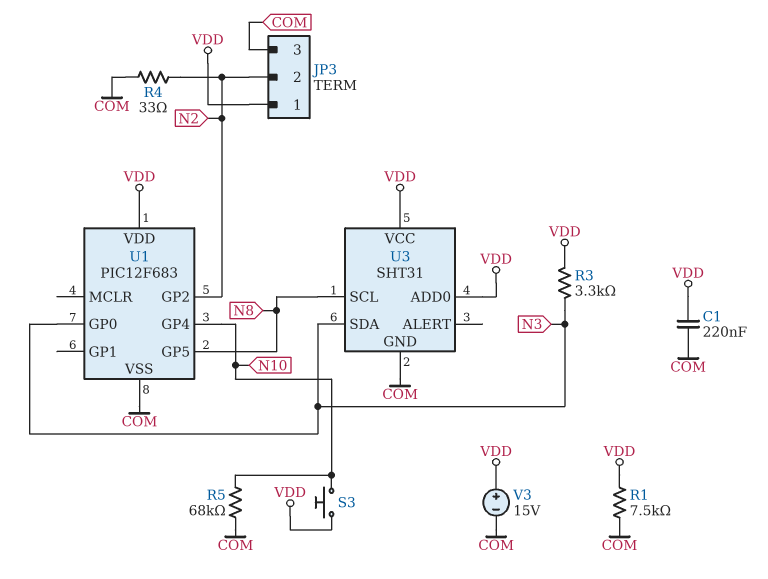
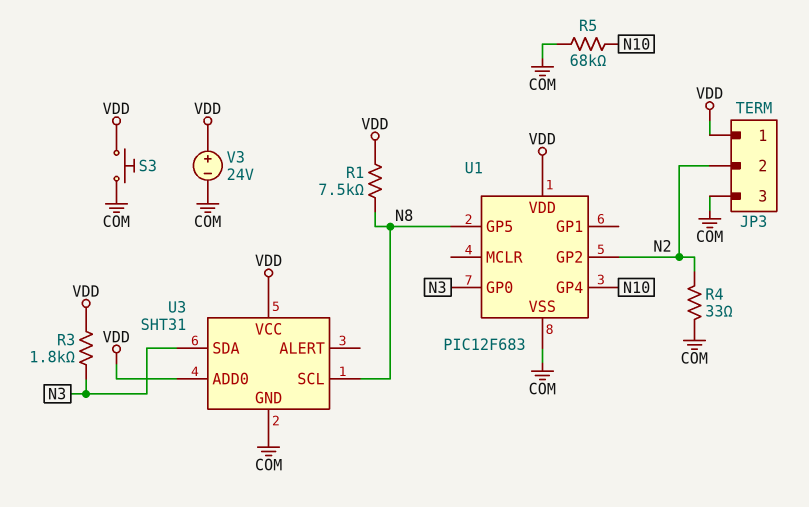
C1: 220nF (COM, VDD) -> none
R1: 7.5k (COM, VDD) -> 7.5k (N8, VDD)
R3: 3.3k (N3, VDD) -> 1.8k (N3, VDD)
S3: button (N10, VDD) -> button (COM, VDD)
V3: 15V (plus VDD, minus COM) -> 24V (plus VDD, minus COM)

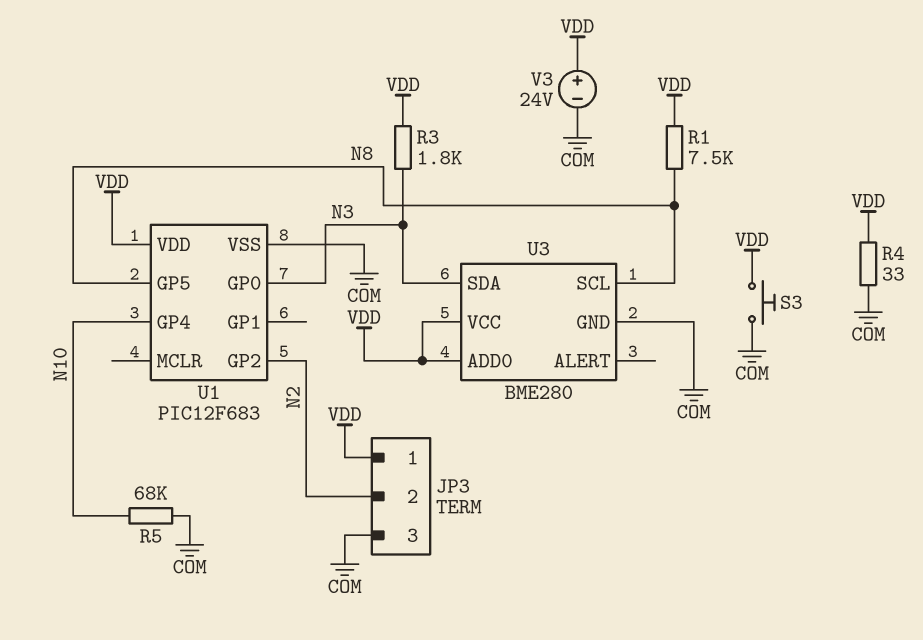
R4: 33 (COM, N2) -> 33 (COM, VDD)
U3: SHT31 -> BME280

